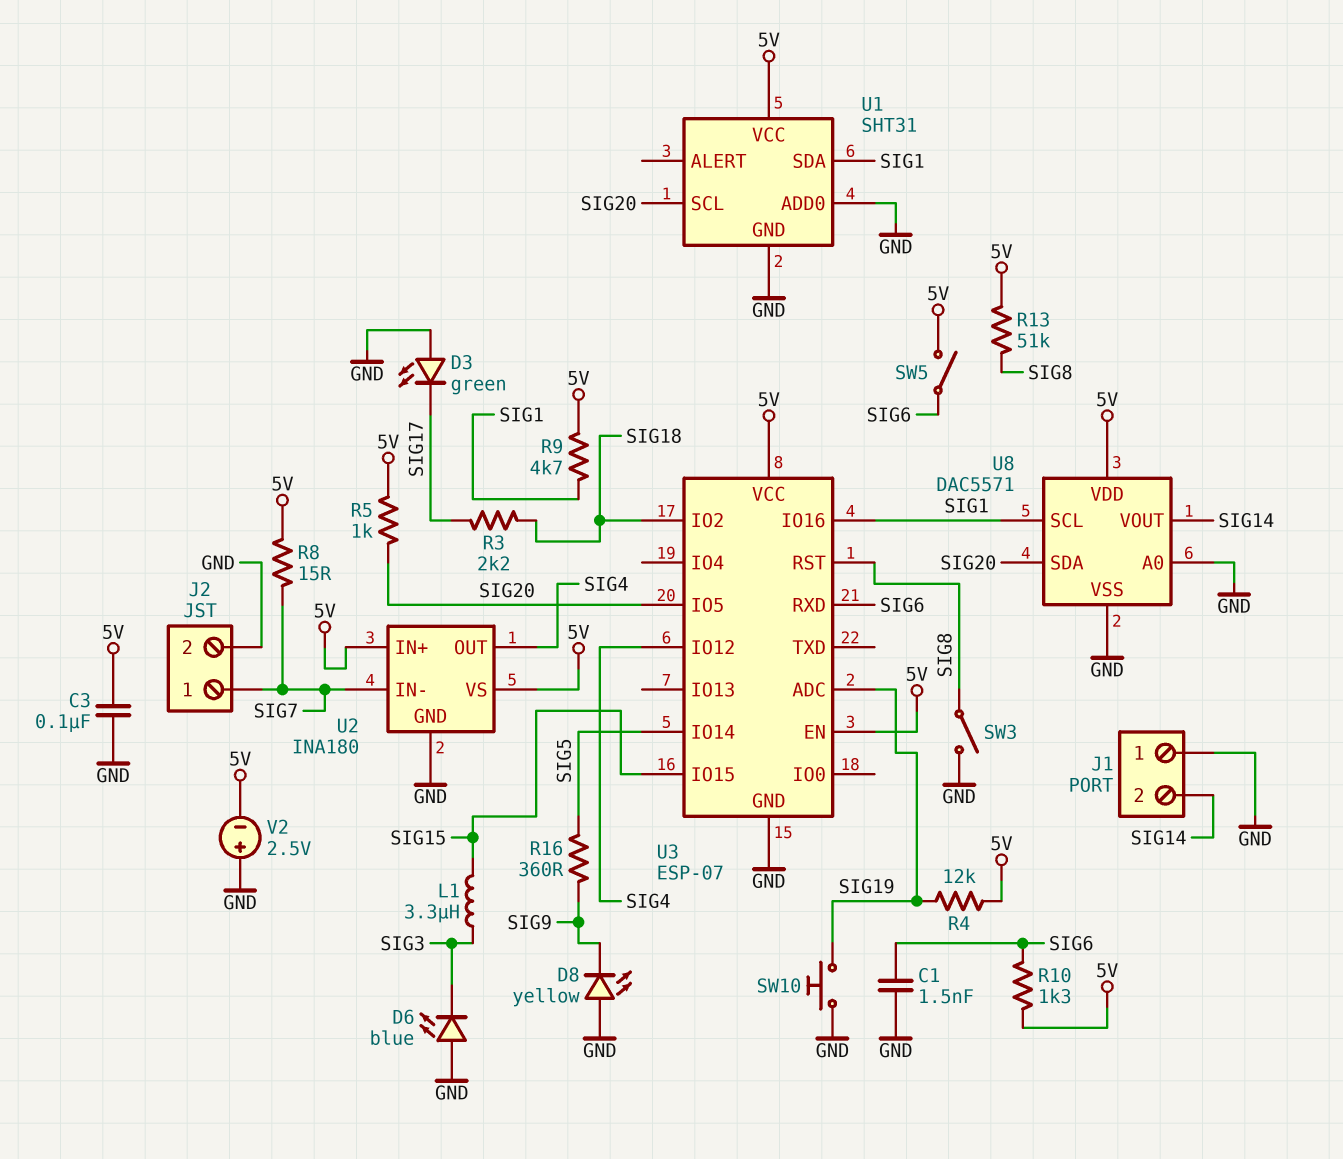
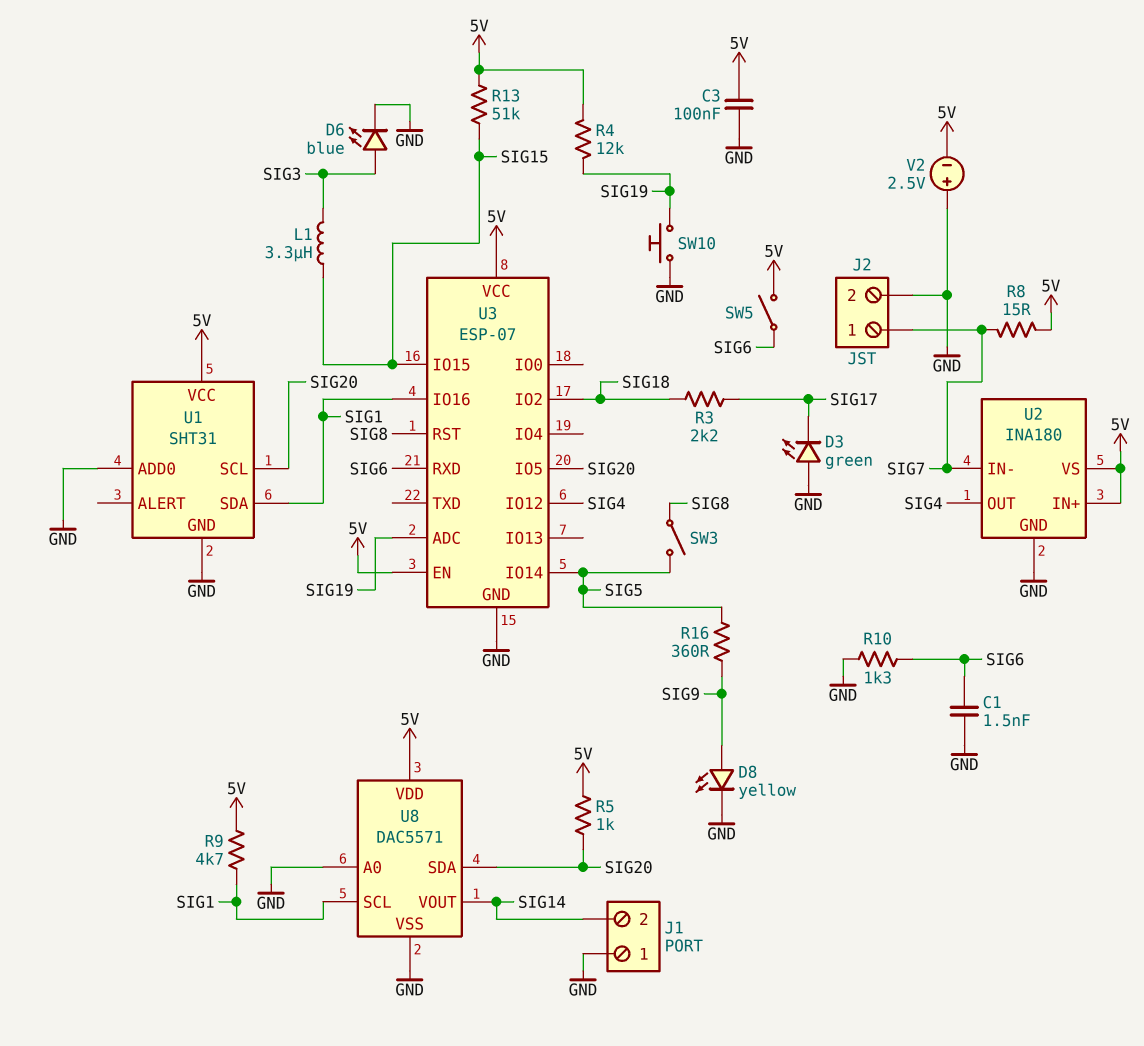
D6: LED blue (A GND, K SIG3) -> LED blue (A SIG3, K GND)
D8: LED yellow (A GND, K SIG9) -> LED yellow (A SIG9, K GND)
R10: 1.3k (5V, SIG6) -> 1.3k (GND, SIG6)
R13: 51k (5V, SIG8) -> 51k (5V, SIG15)
SW3: switch (GND, SIG8) -> switch (SIG5, SIG8)

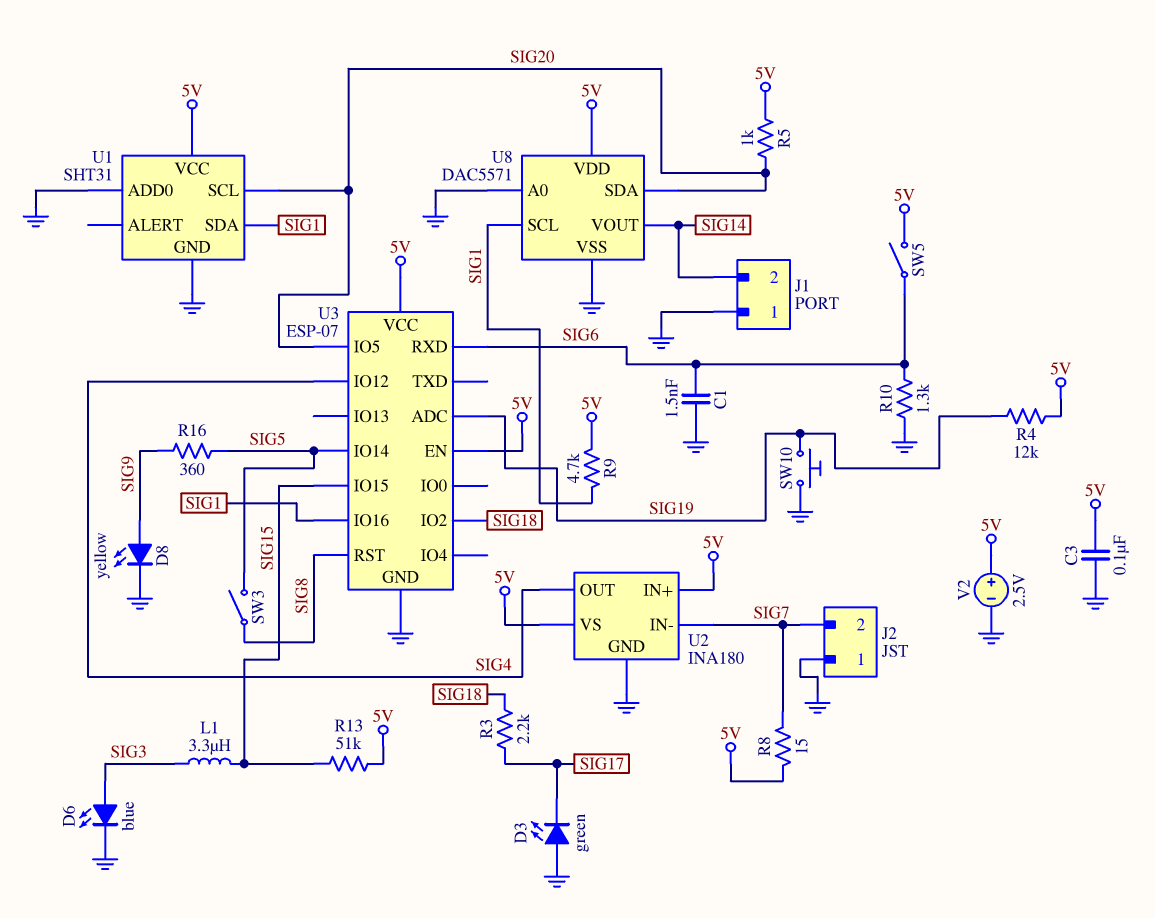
J2 pin 1: SIG7 -> GND
J2 pin 2: GND -> SIG7
V2: 2.5V (plus GND, minus 5V) -> 2.5V (plus 5V, minus GND)

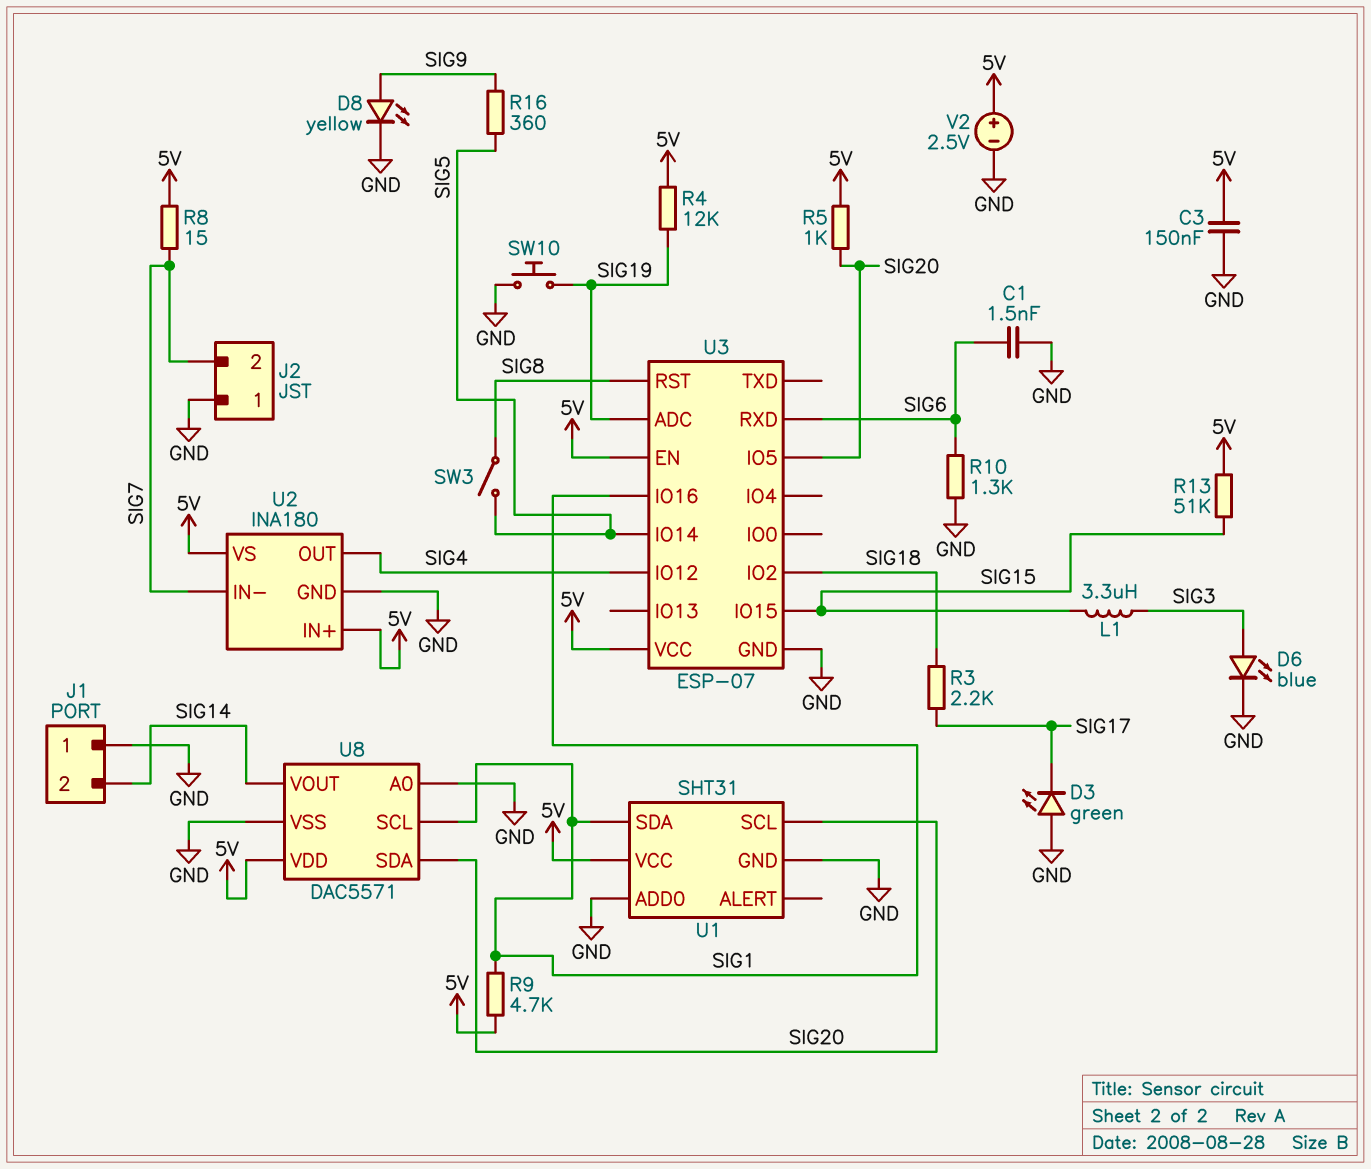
C3: 100nF (5V, GND) -> 150nF (5V, GND)
SW5: switch (5V, SIG6) -> none

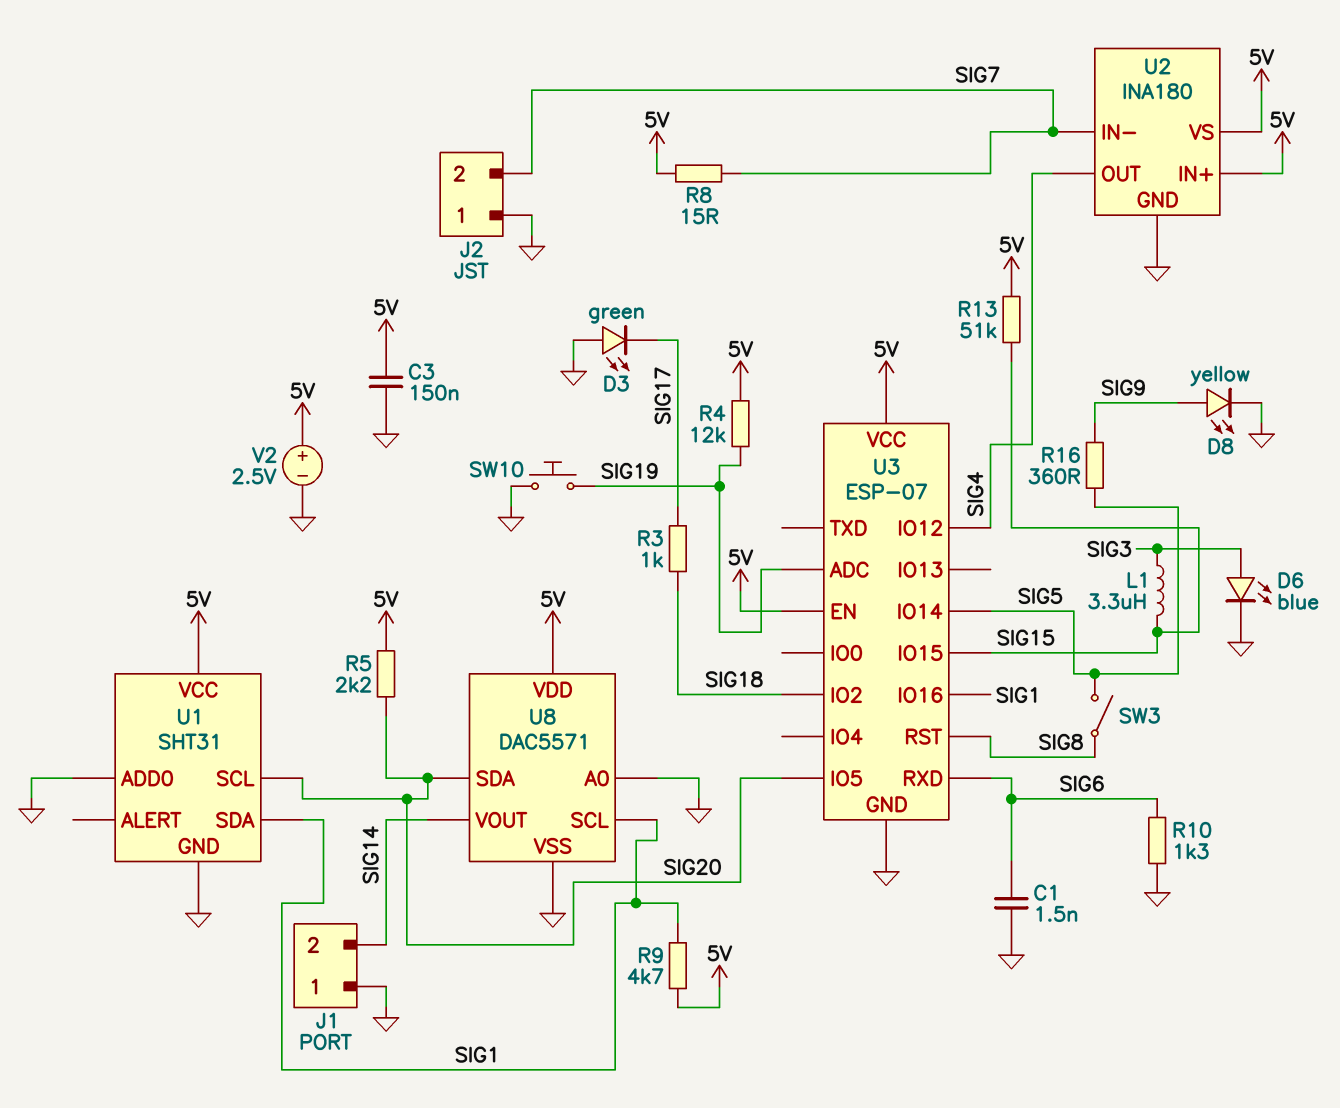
R3: 2.2k (SIG17, SIG18) -> 1k (SIG17, SIG18)
R5: 1k (5V, SIG20) -> 2.2k (5V, SIG20)

